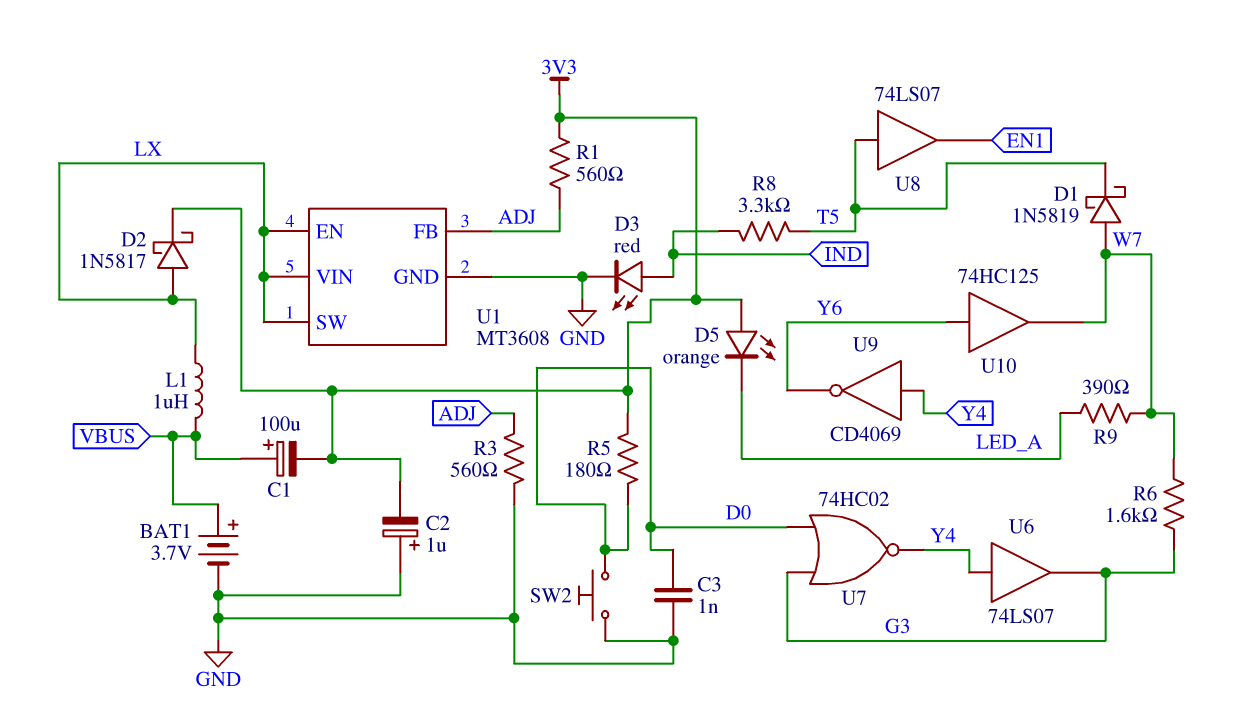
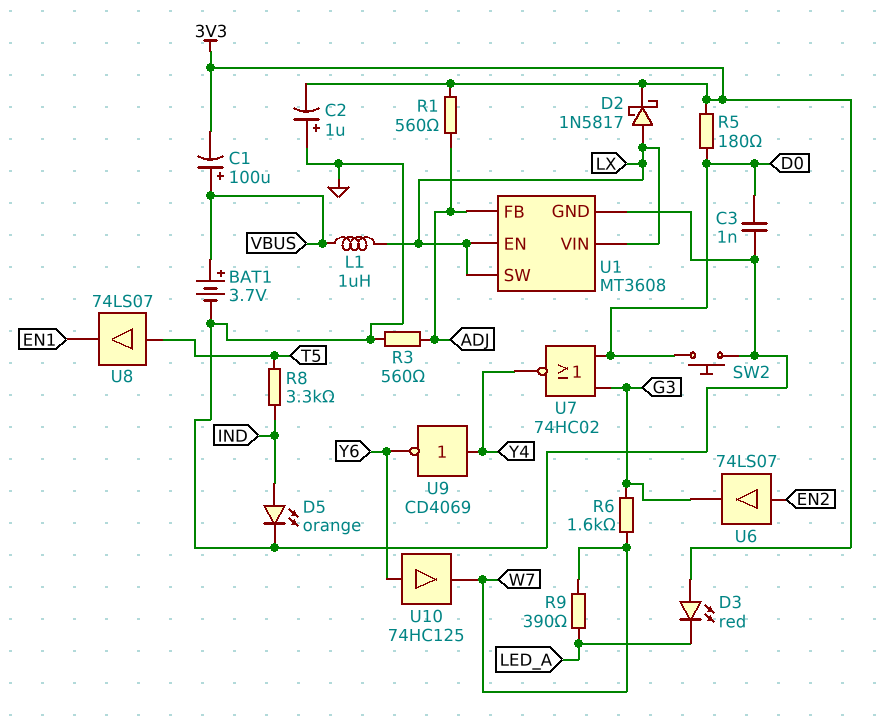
D1: schottky 1N5819 (A W7, K T5) -> none
D3: LED red (A IND, K GND) -> LED red (A 3V3, K LED_A)
D5: LED orange (A 3V3, K LED_A) -> LED orange (A IND, K GND)
U6: buffer 74LS07 (in Y4, out G3) -> buffer 74LS07 (in EN2, out G3)

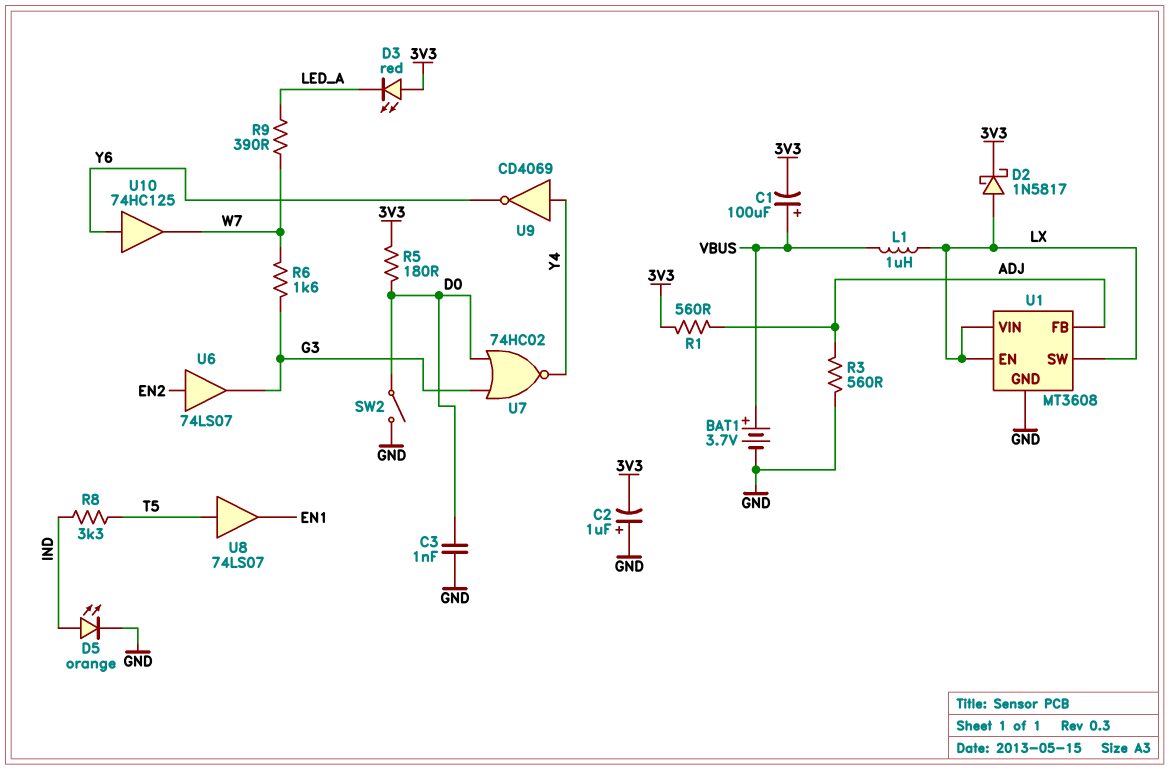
SW2: button (D0, GND) -> switch (D0, GND)

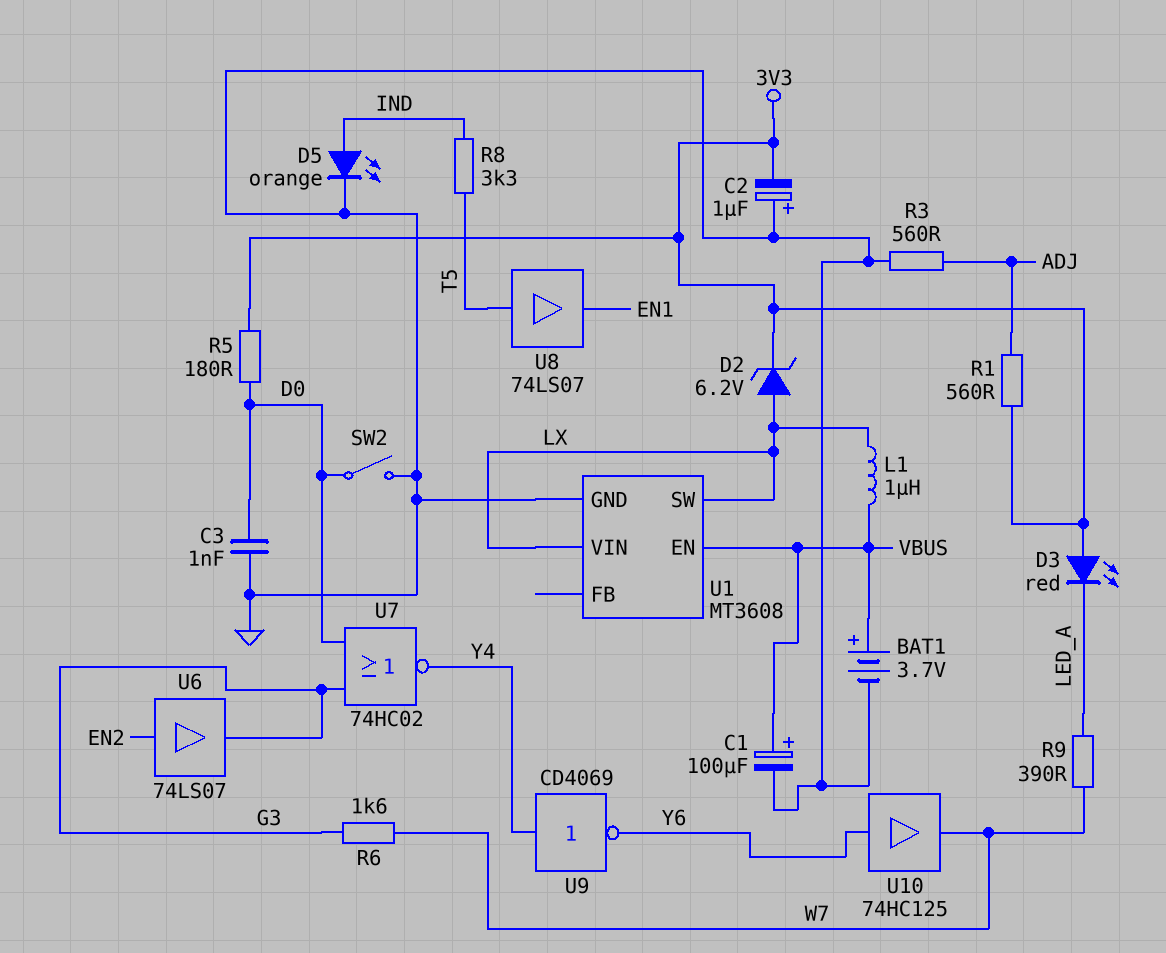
C1: 100uF (plus VBUS, minus 3V3) -> 100uF (plus VBUS, minus GND)
D2: schottky 1N5817 (A LX, K 3V3) -> zener 6.2V (A LX, K 3V3)
U1 pin EN: LX -> VBUS
U1 pin FB: ADJ -> none

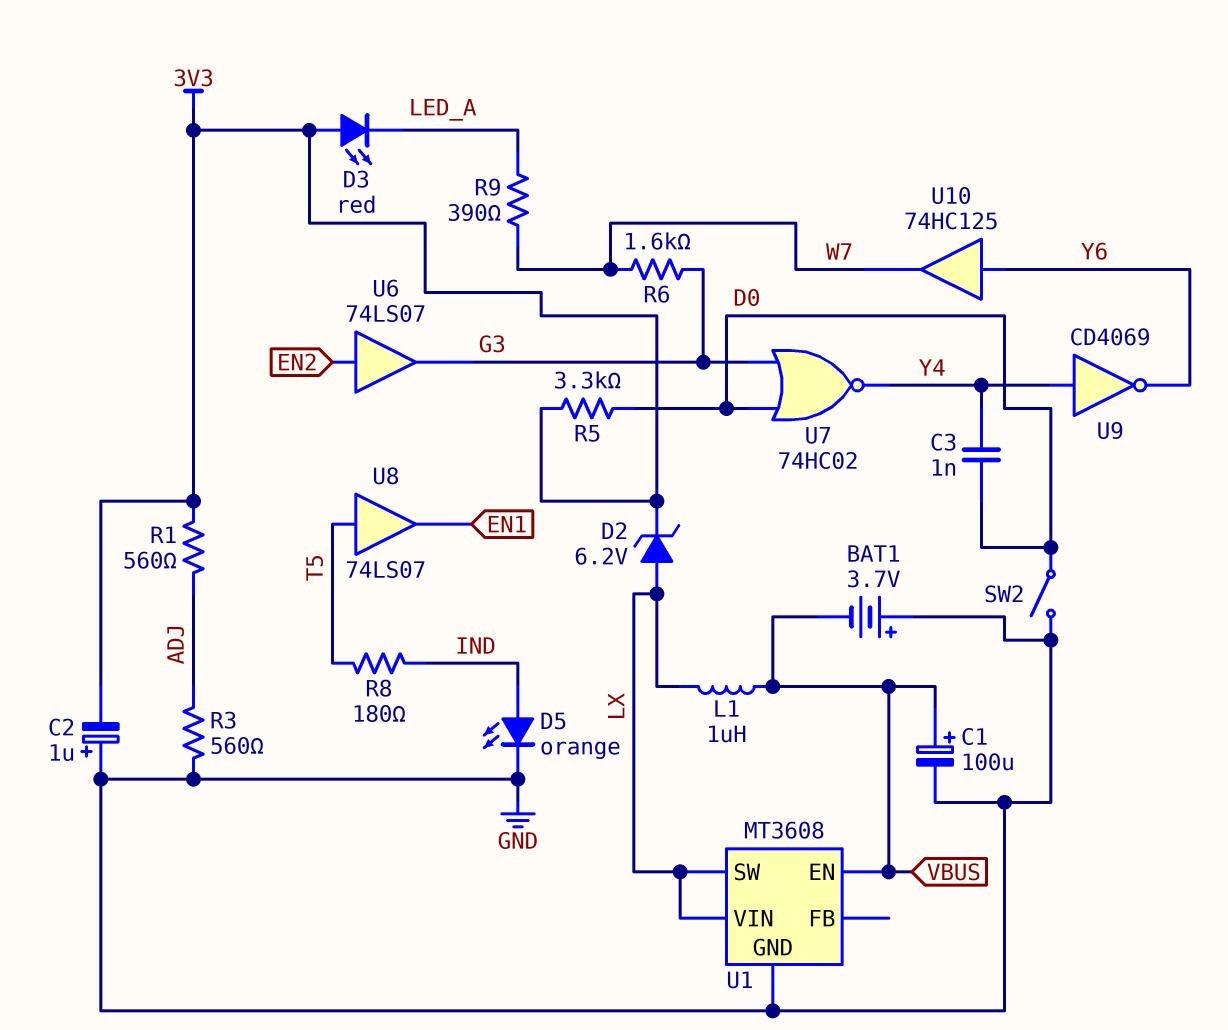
BAT1: 3.7V (plus VBUS, minus GND) -> 3.7V (plus GND, minus VBUS)
C3: 1nF (D0, GND) -> 1nF (D0, Y4)
R5: 180 (3V3, D0) -> 3.3k (3V3, D0)
R8: 3.3k (IND, T5) -> 180 (IND, T5)

